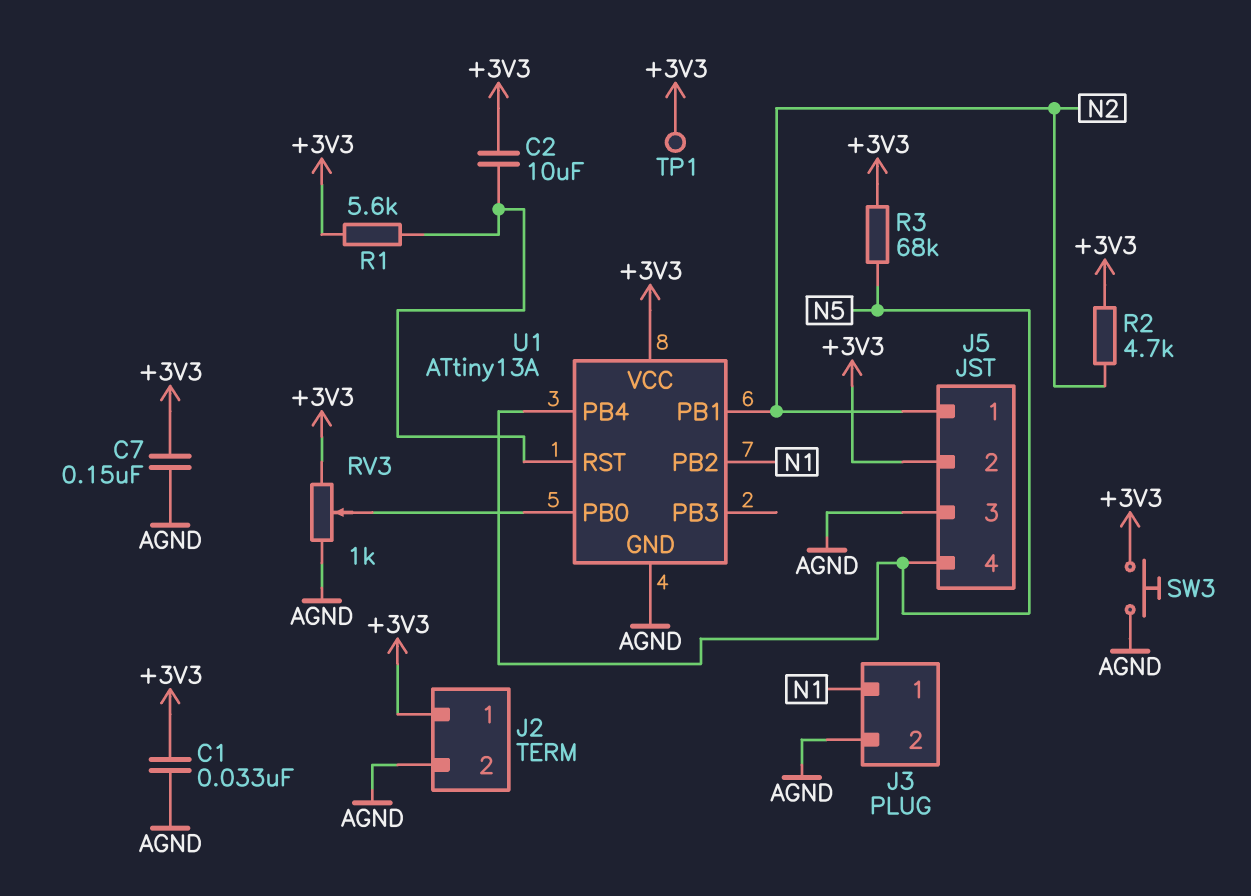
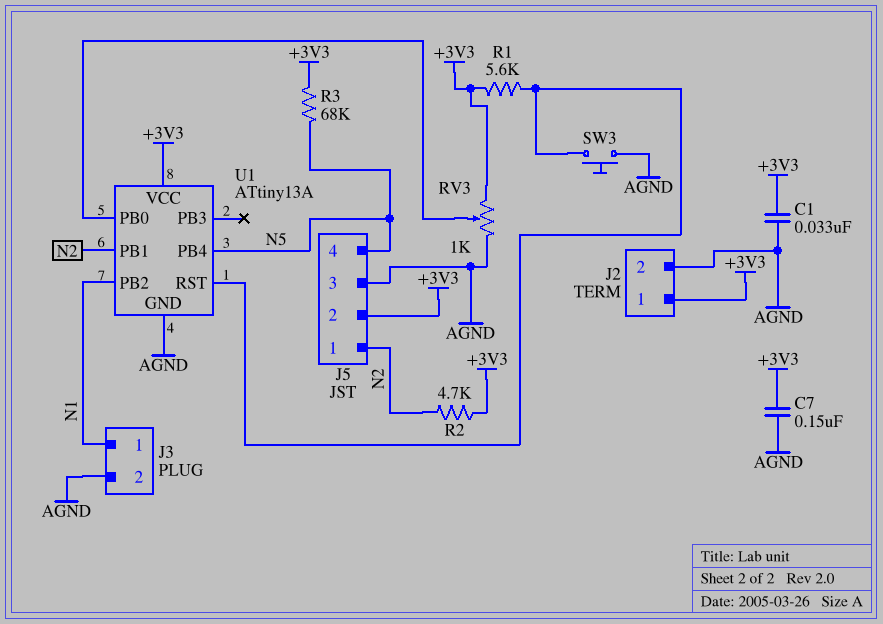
C2: 10uF (+3V3, U1/RST) -> none
SW3: button (+3V3, AGND) -> button (AGND, U1/RST)
TP1: test point (+3V3) -> none

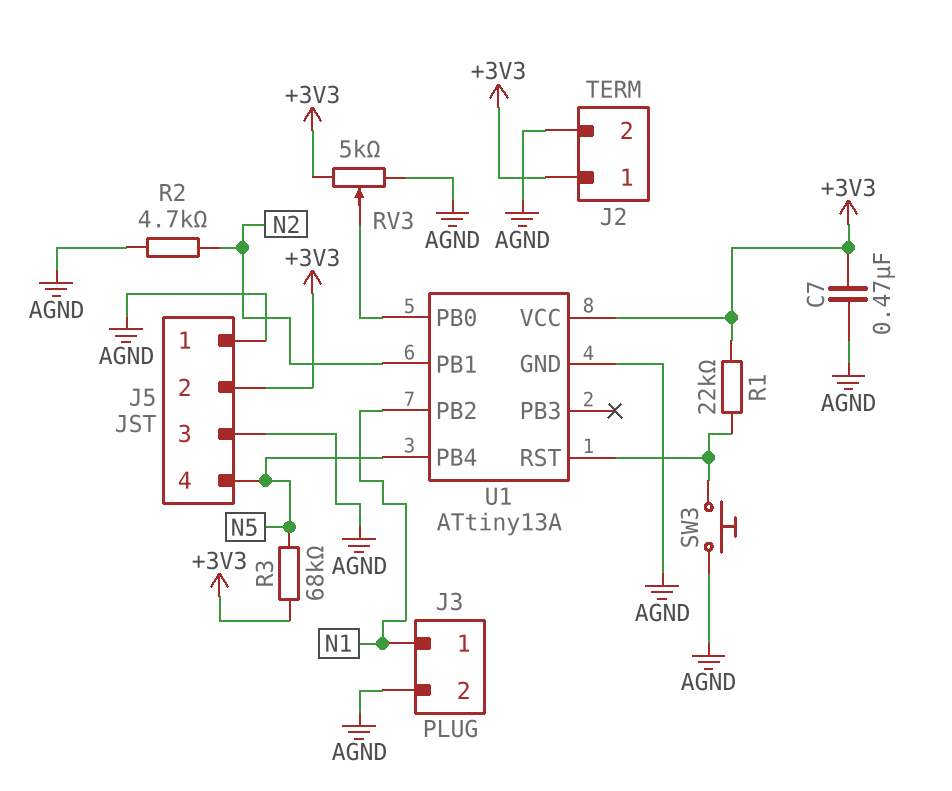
C1: 33nF (+3V3, AGND) -> none
C7: 150nF (+3V3, AGND) -> 470nF (+3V3, AGND)
J5 pin 1: N2 -> AGND
R1: 5.6k (+3V3, U1/RST) -> 22k (+3V3, U1/RST)
R2: 4.7k (+3V3, N2) -> 4.7k (AGND, N2)
RV3: 1k (+3V3, AGND, wiper U1/PB0) -> 5k (+3V3, AGND, wiper U1/PB0)

